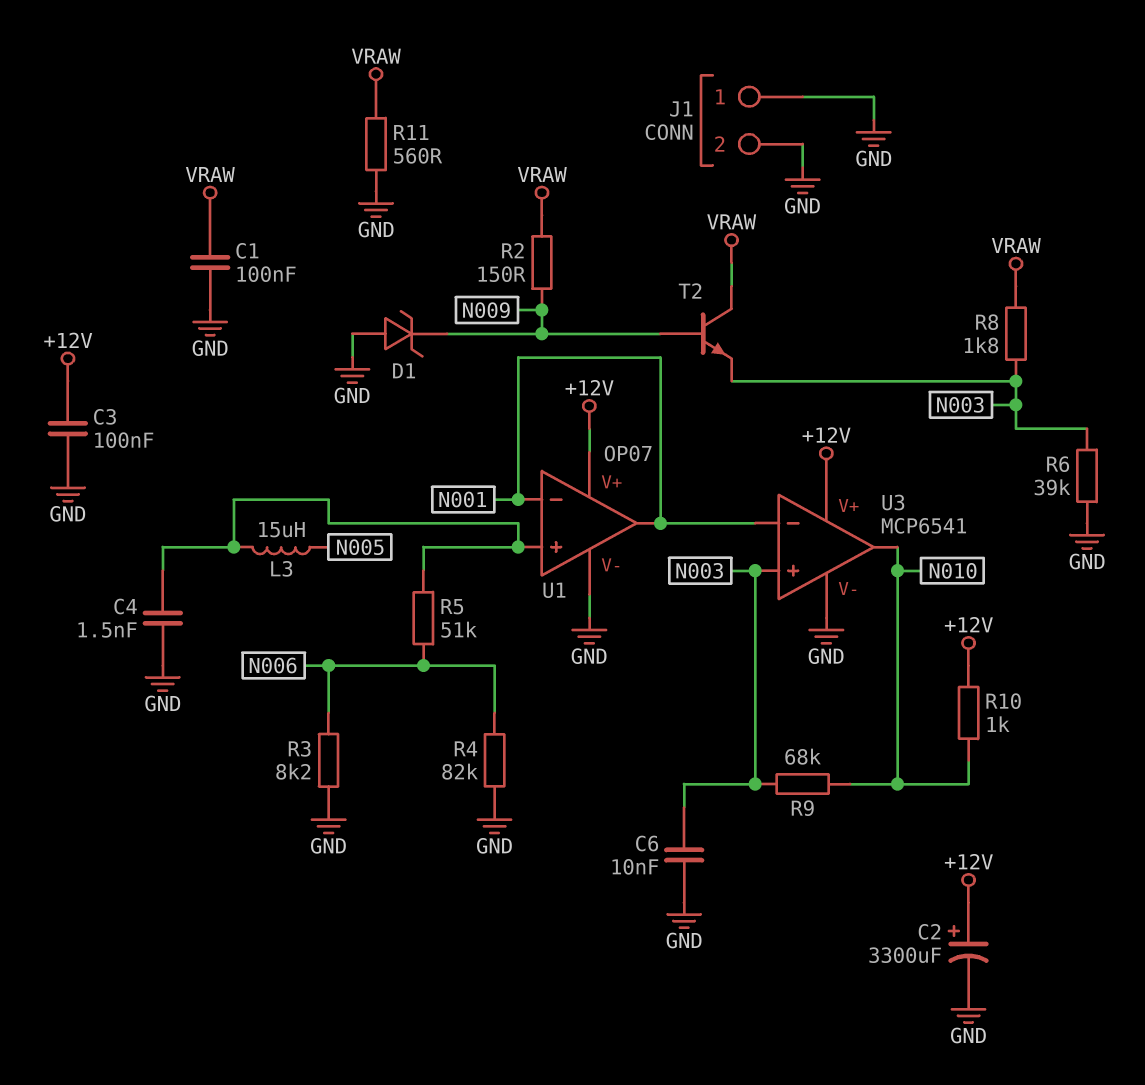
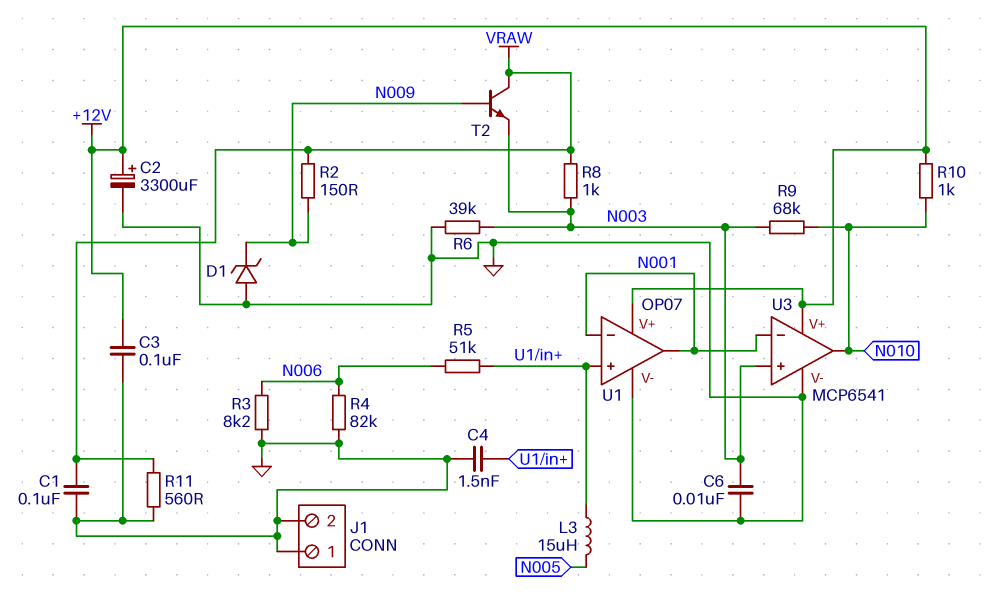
R8: 1.8k (N003, VRAW) -> 1k (N003, VRAW)

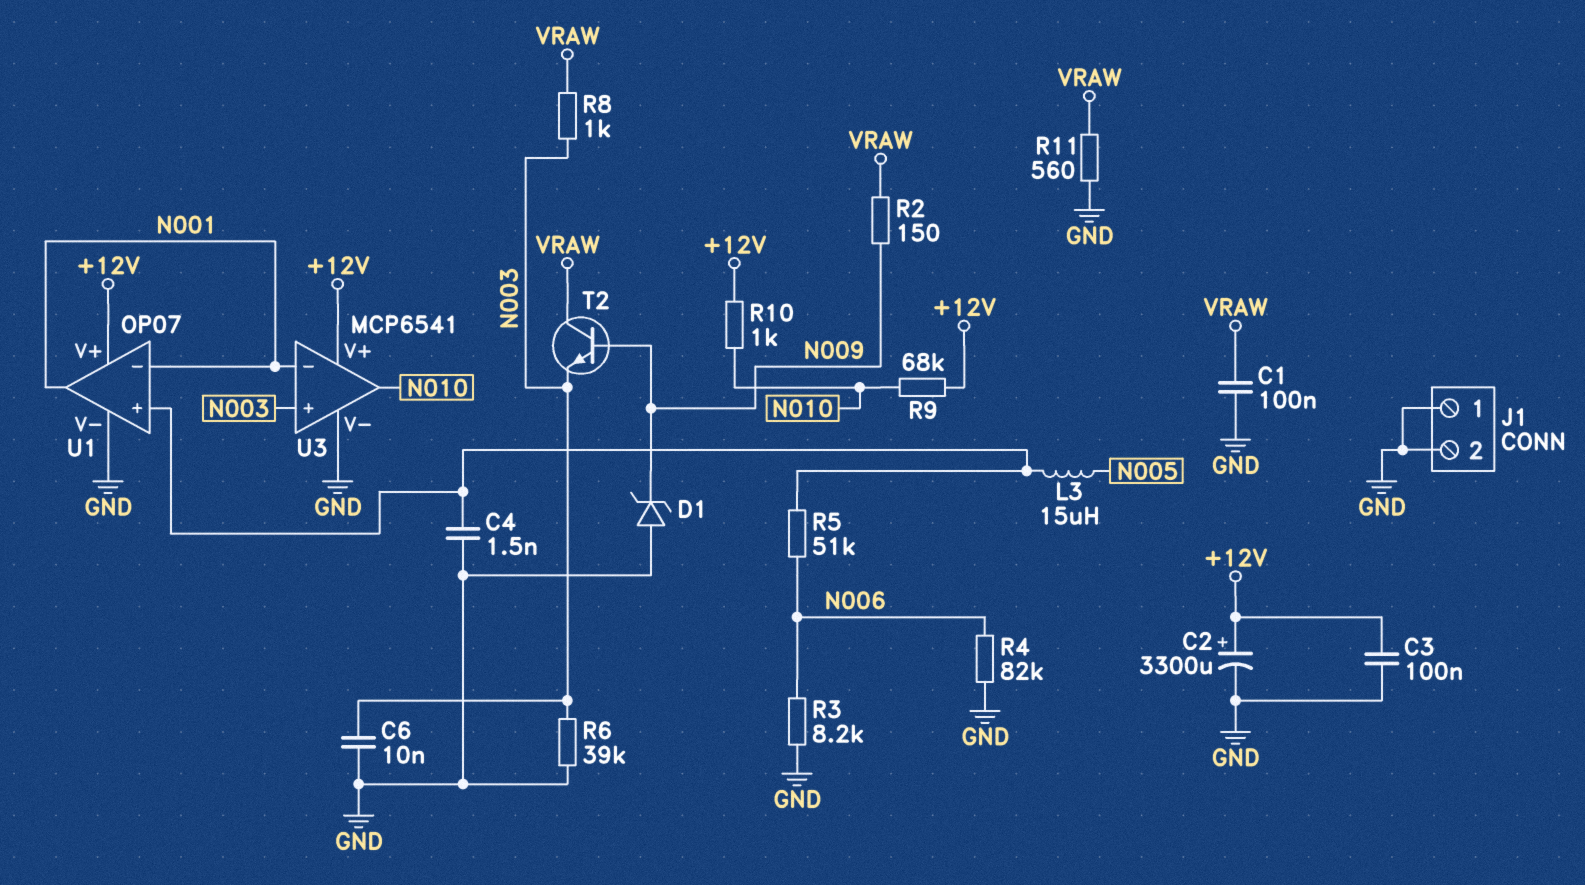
R9: 68k (N003, N010) -> 68k (+12V, N010)

